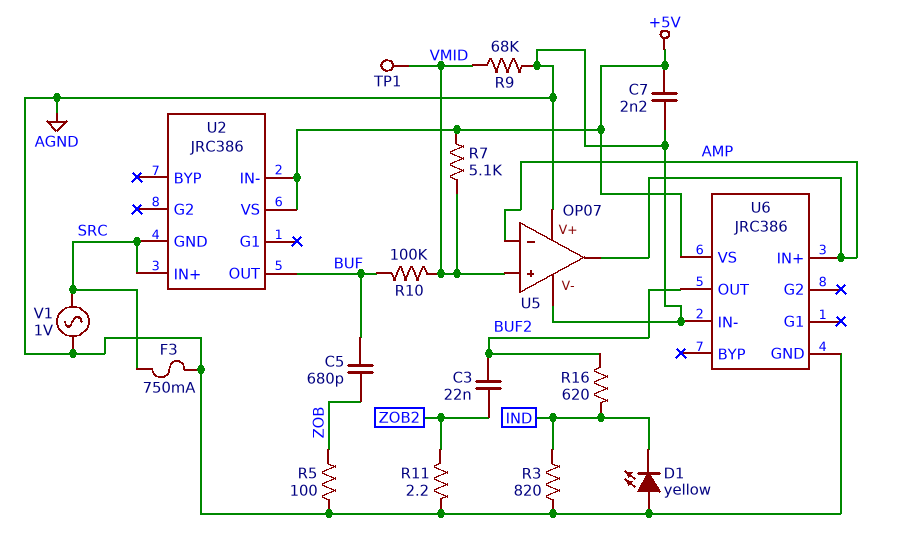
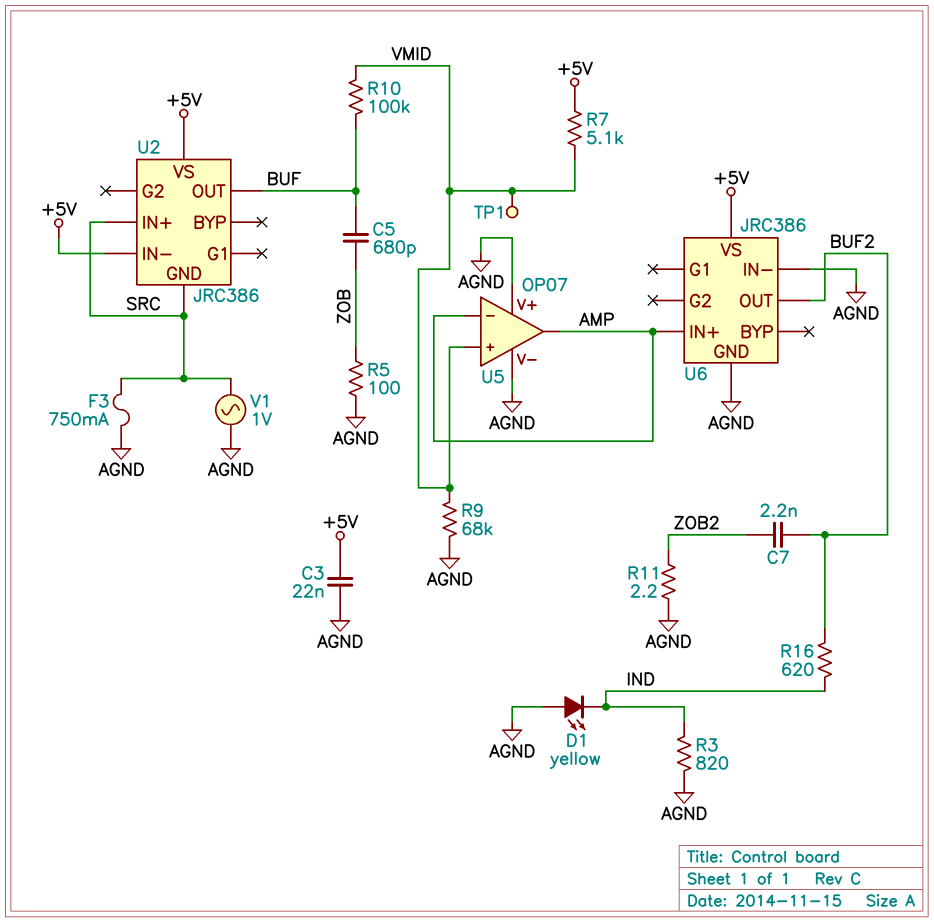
C3: 22nF (BUF2, ZOB2) -> 22nF (+5V, AGND)
C7: 2.2nF (+5V, AGND) -> 2.2nF (BUF2, ZOB2)

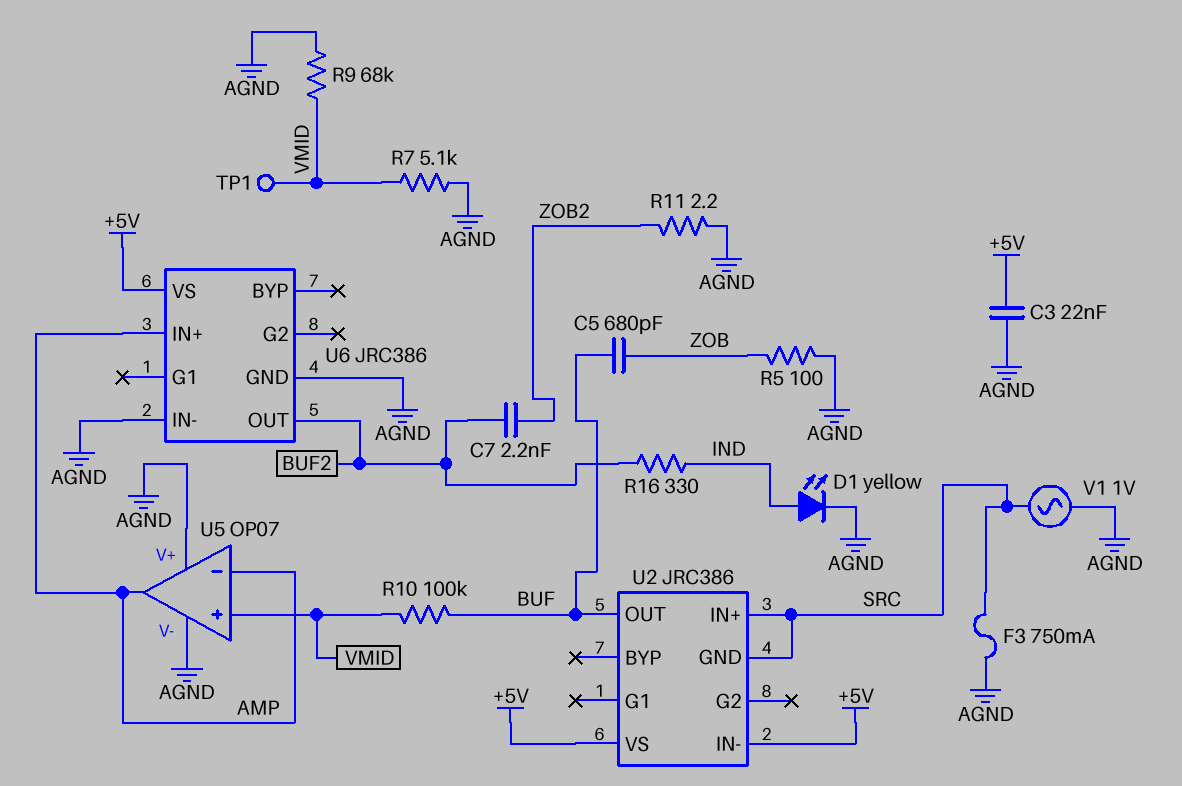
D1: LED yellow (A AGND, K IND) -> LED yellow (A IND, K AGND)
R3: 820 (AGND, IND) -> none
R7: 5.1k (+5V, VMID) -> 5.1k (AGND, VMID)
R16: 620 (BUF2, IND) -> 330 (BUF2, IND)

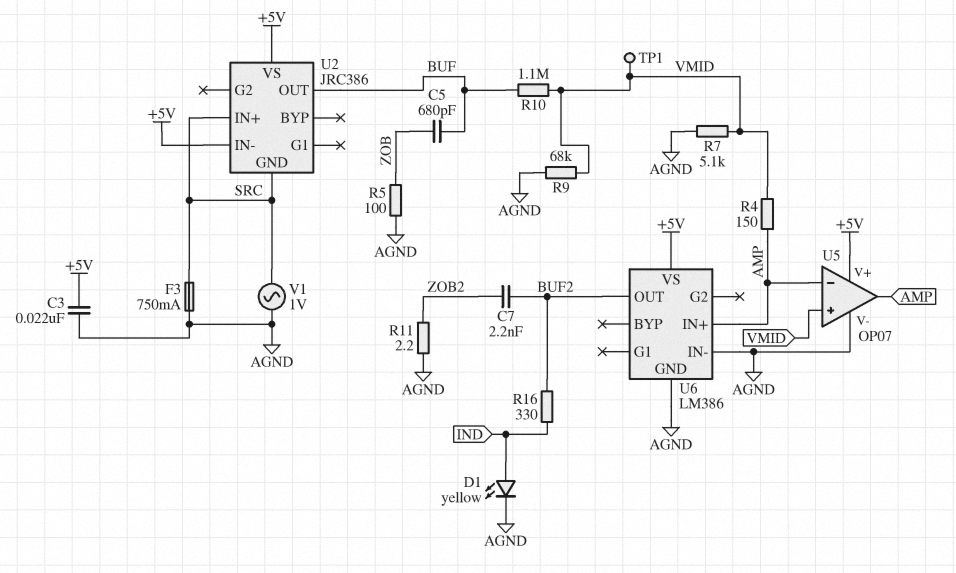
R4: none -> 150 (AMP, VMID)
R10: 100k (BUF, VMID) -> 1.1M (BUF, VMID)
U5 pin V+: AGND -> +5V
U6: JRC386 -> LM386

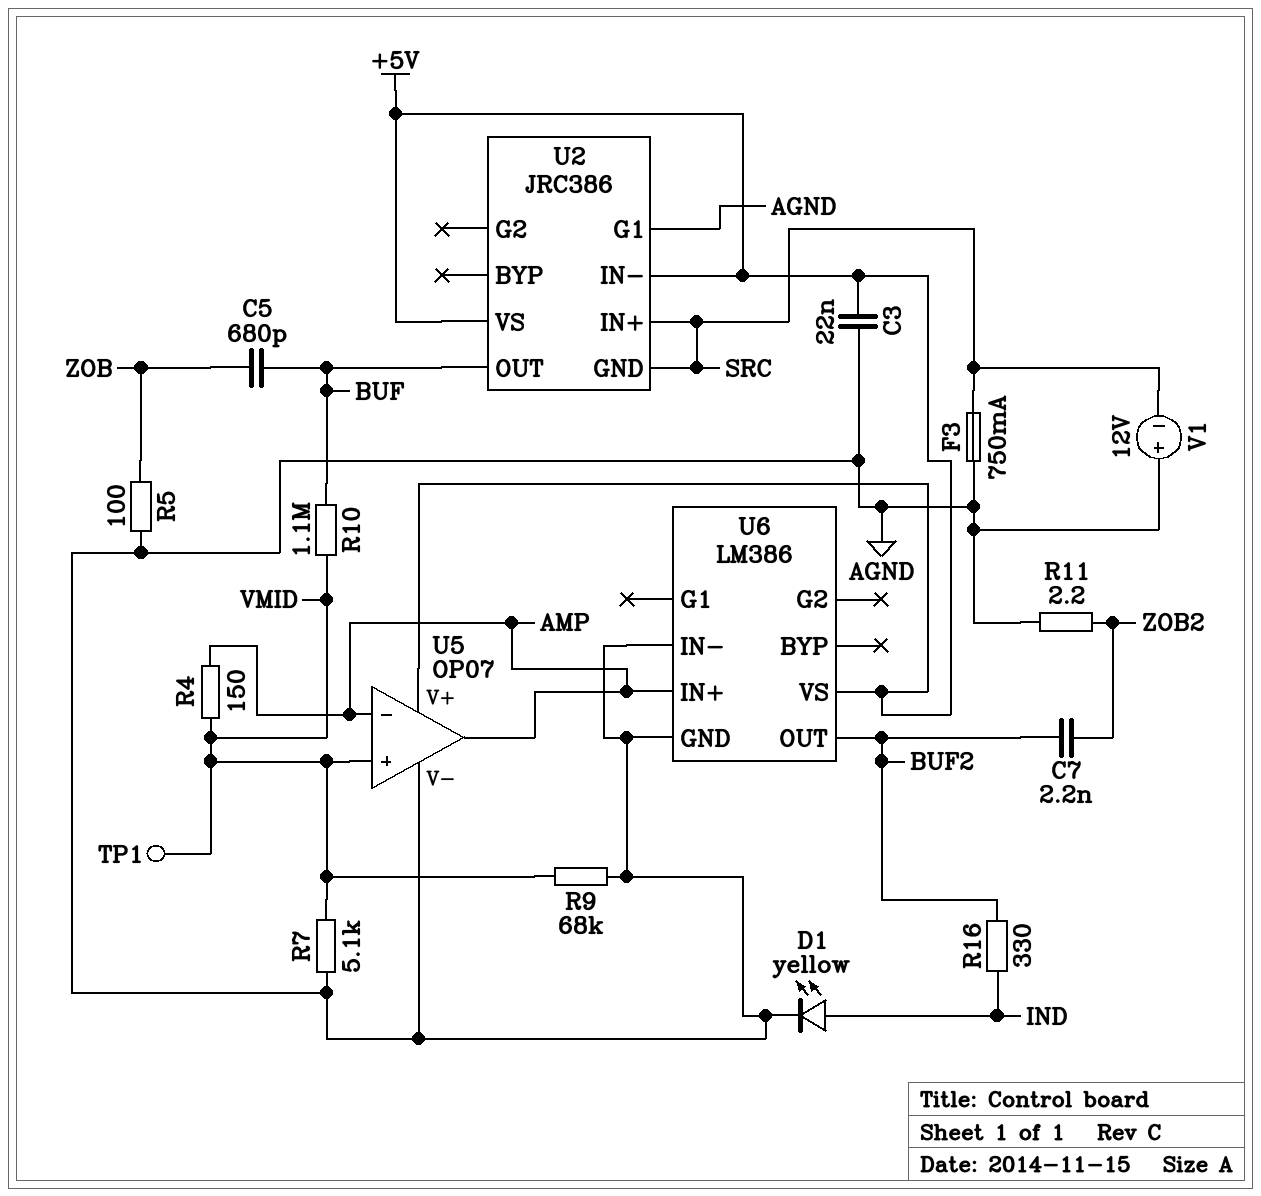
U2 pin G1: none -> AGND
V1: AC 1V (AGND, SRC) -> 12V (plus AGND, minus SRC)

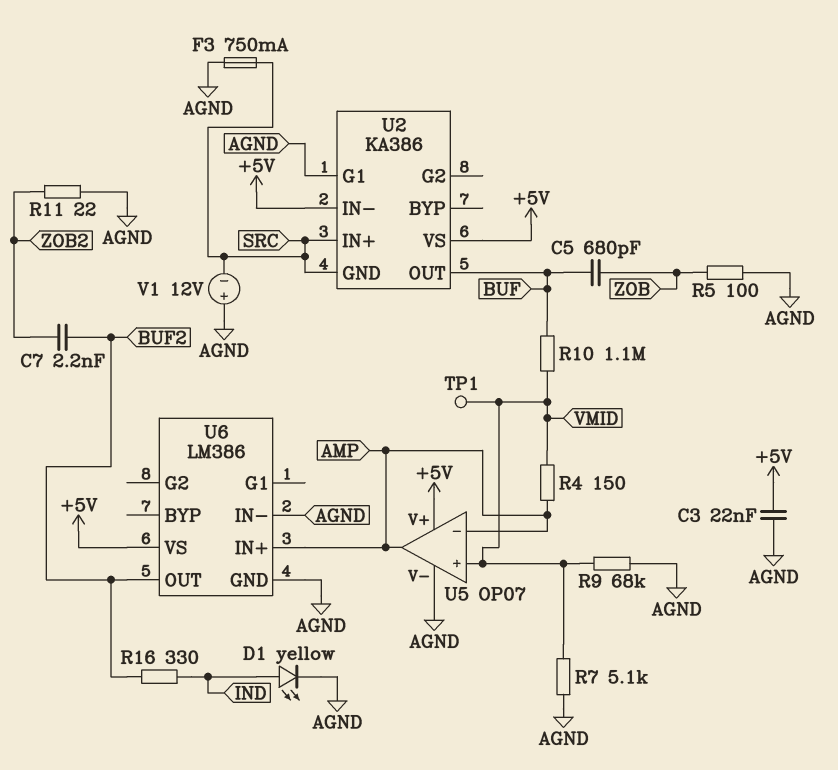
R11: 2.2 (AGND, ZOB2) -> 22 (AGND, ZOB2)
U2: JRC386 -> KA386

